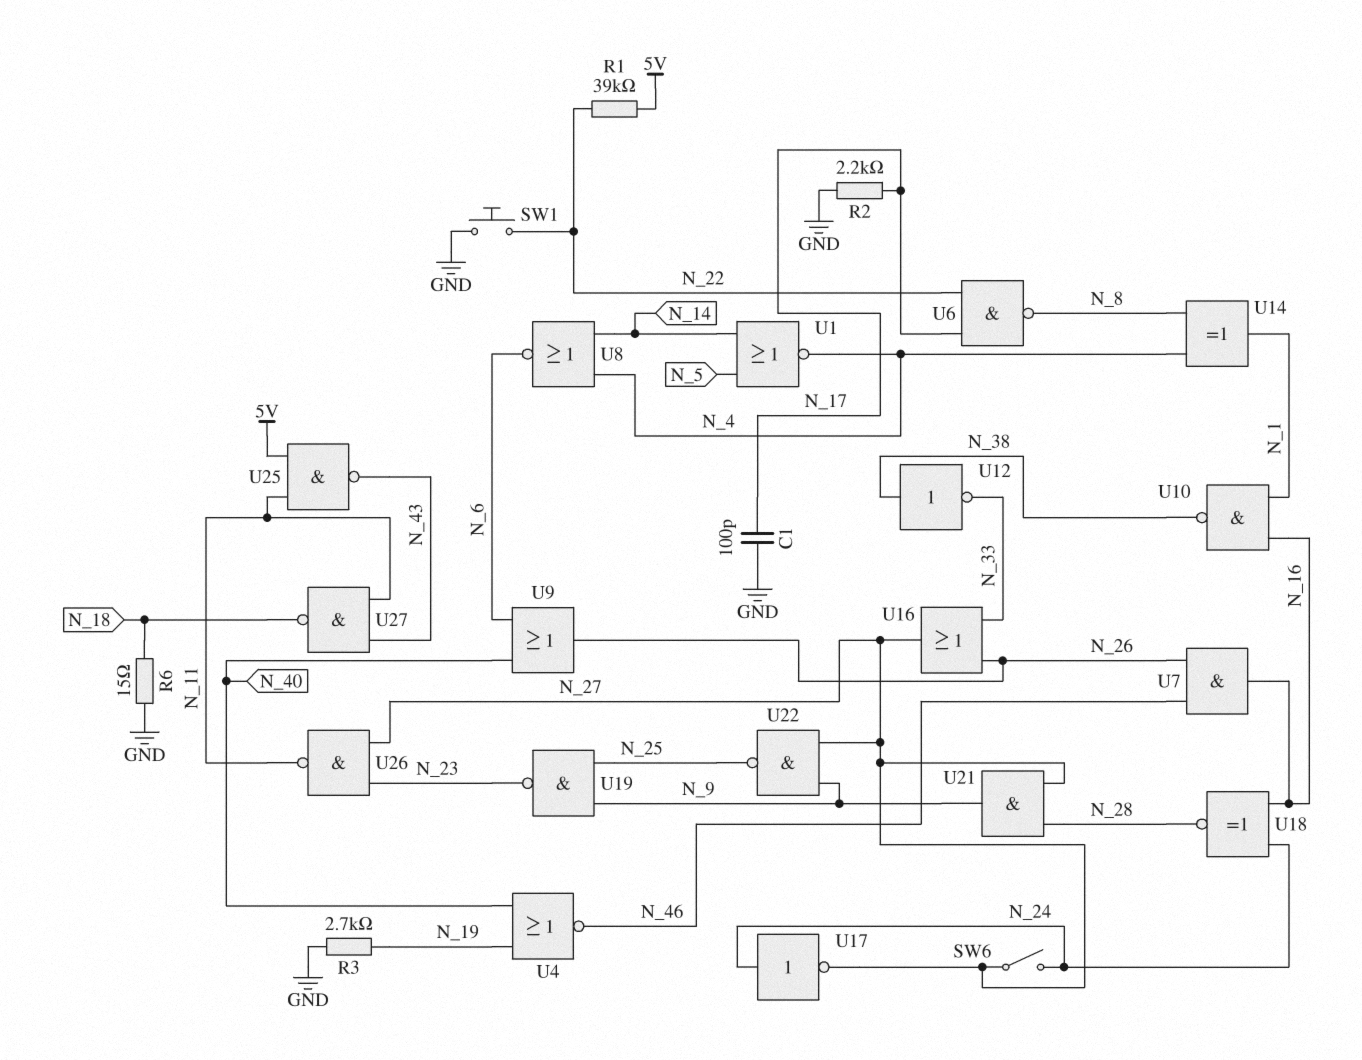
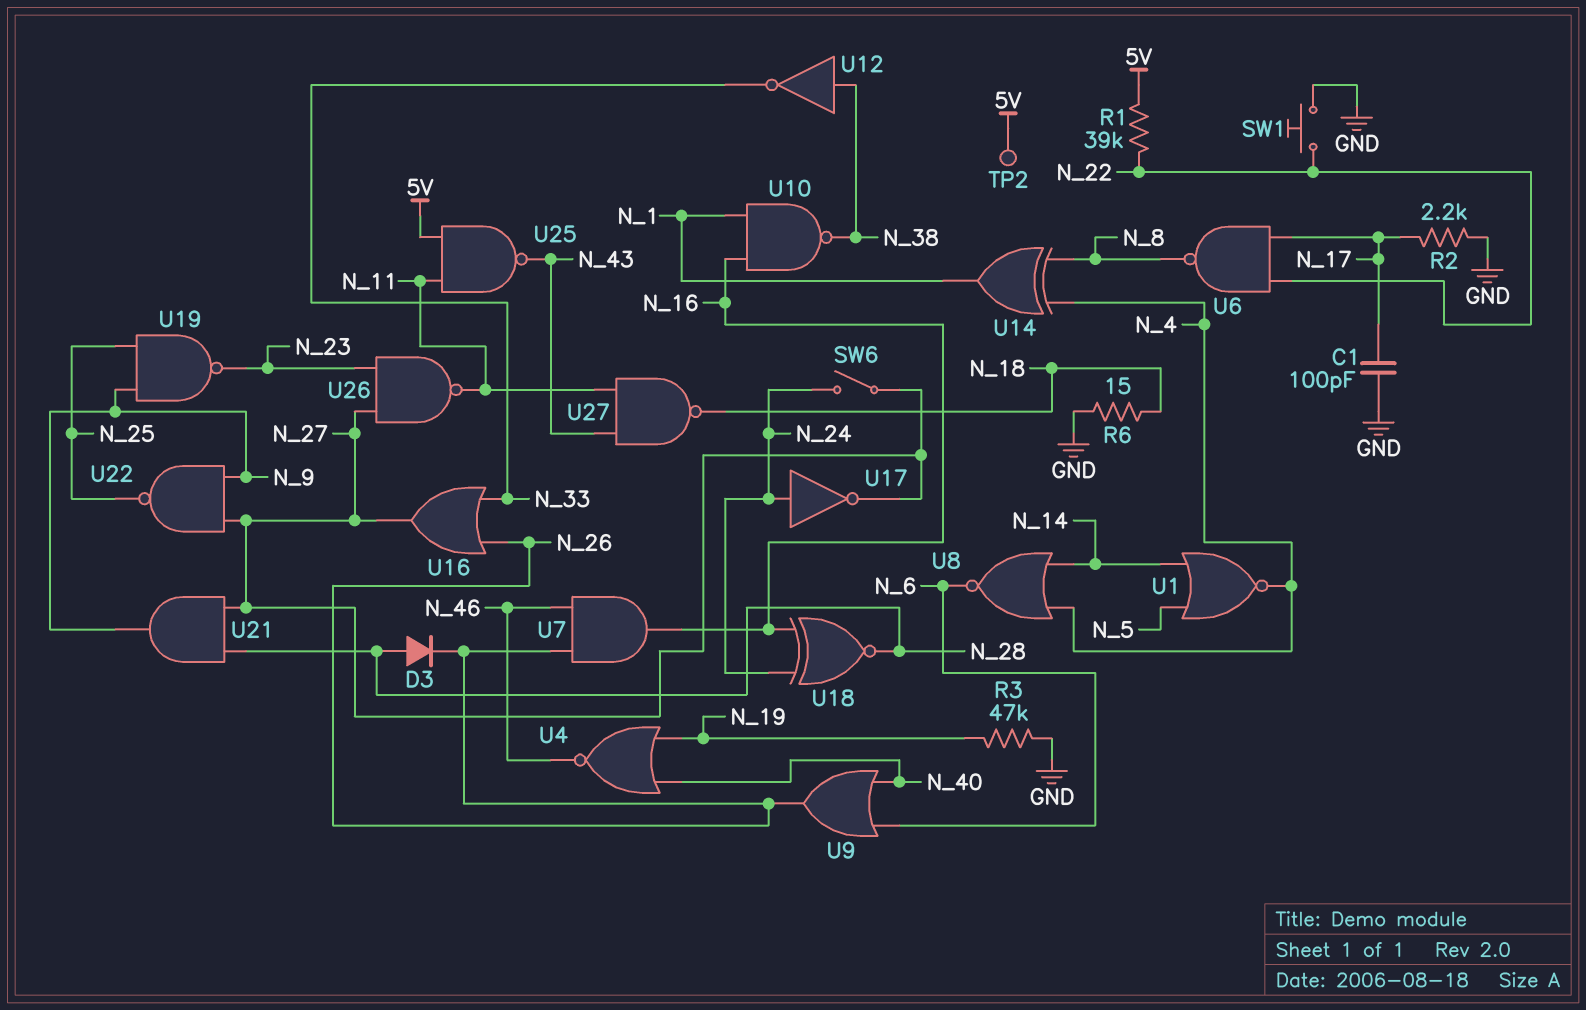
D3: none -> diode (A N_28, K N_26)
R3: 2.7k (GND, N_19) -> 47k (GND, N_19)
TP2: none -> test point (5V)

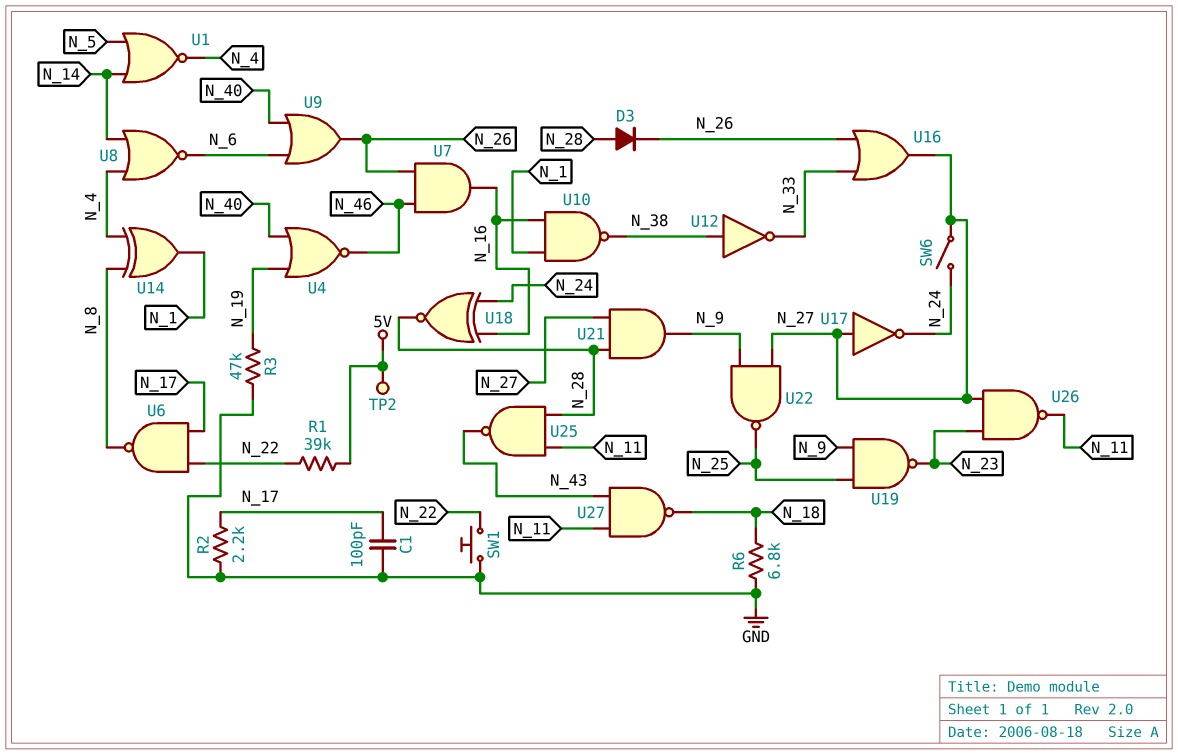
R6: 15 (GND, N_18) -> 6.8k (GND, N_18)
U17: NOT (in N_24, out N_27) -> NOT (in N_27, out N_24)
U25: NAND (in 5V, in N_11, out N_43) -> NAND (in N_11, in N_28, out N_43)

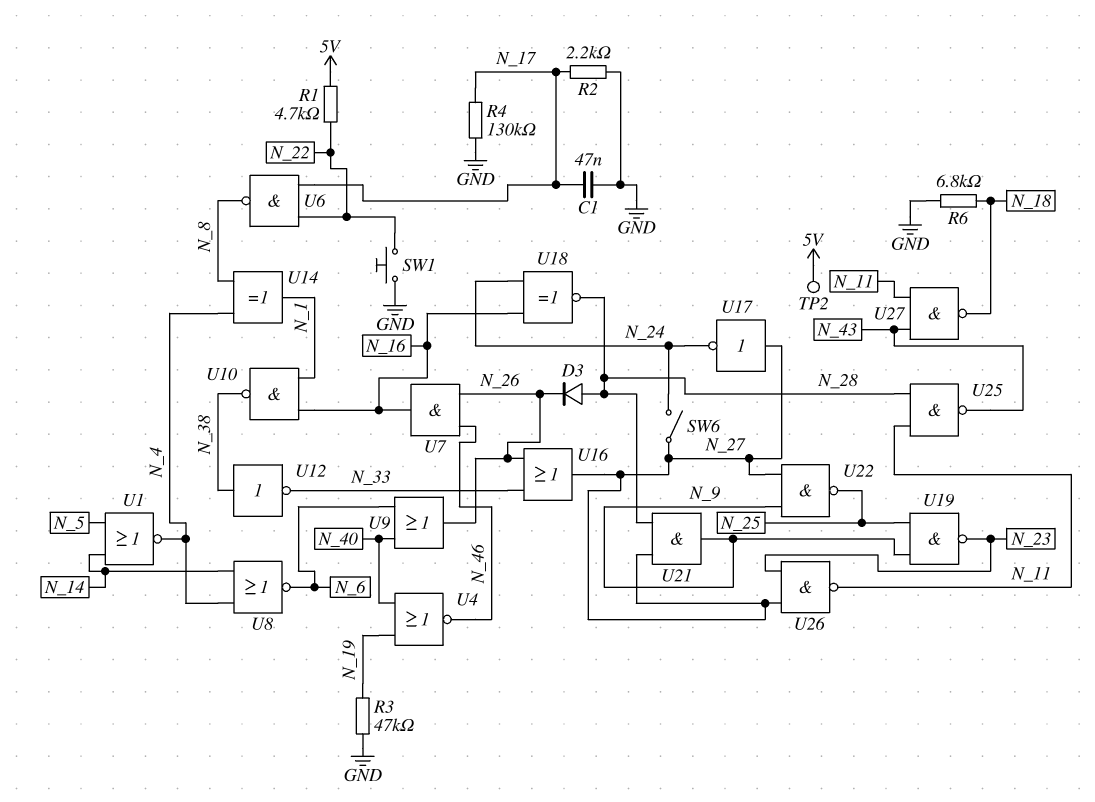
C1: 100pF (GND, N_17) -> 47nF (GND, N_17)
R1: 39k (5V, N_22) -> 4.7k (5V, N_22)
R4: none -> 130k (GND, N_17)

